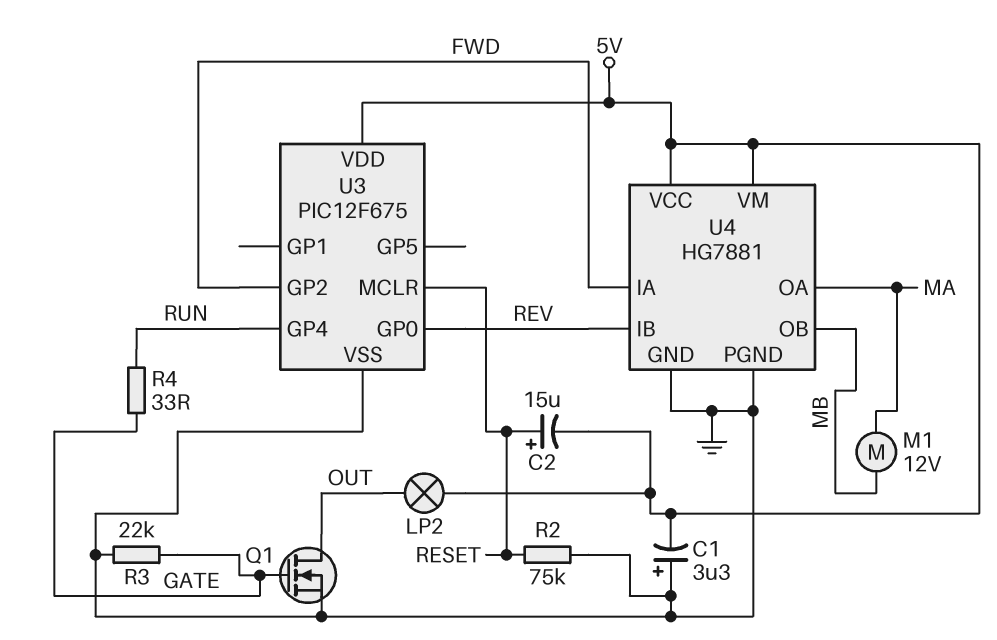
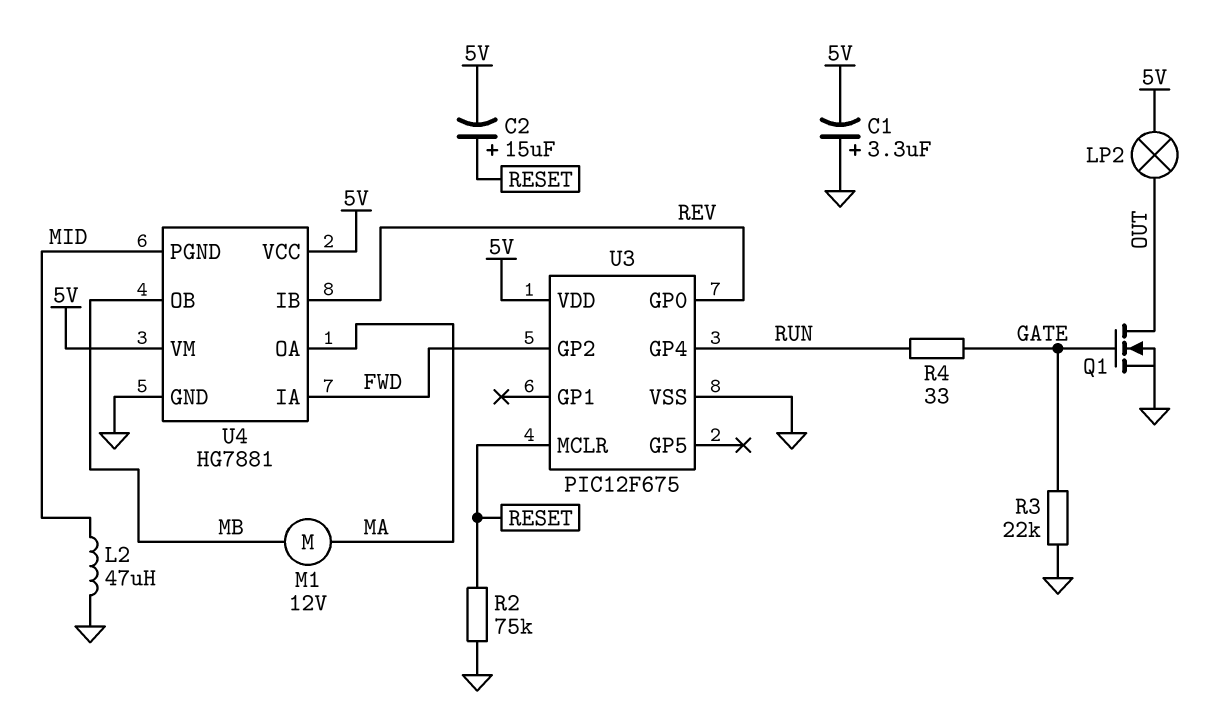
L2: none -> 47uH (GND, MID)
U4 pin PGND: GND -> MID

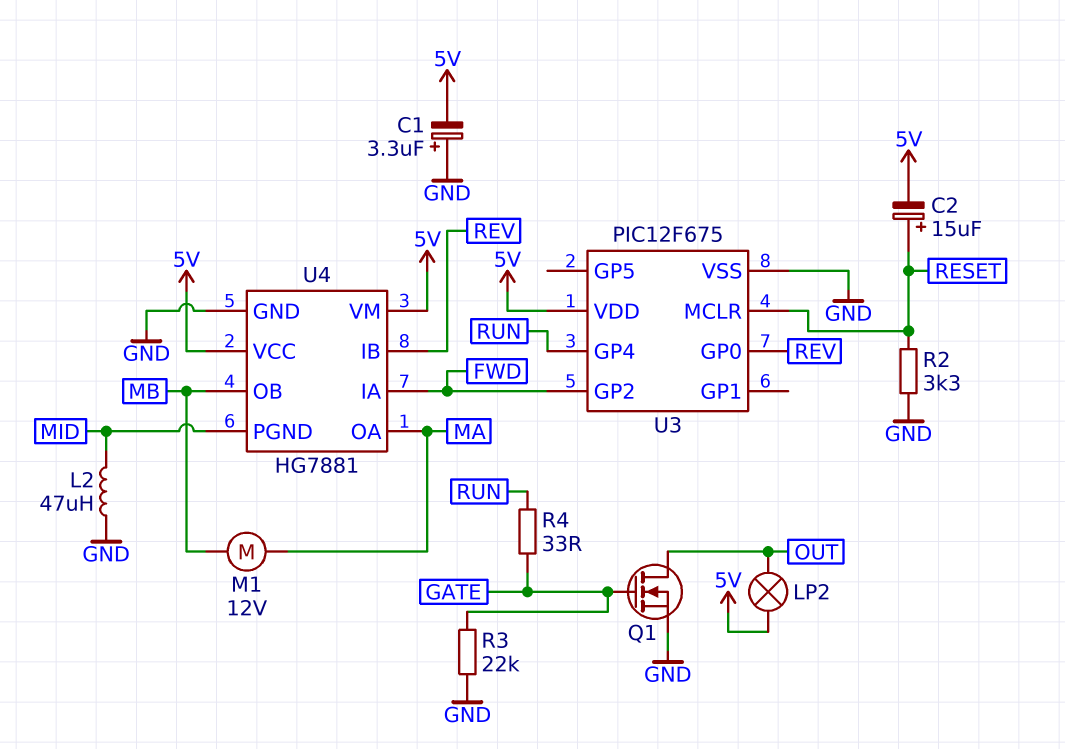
R2: 75k (GND, RESET) -> 3.3k (GND, RESET)

